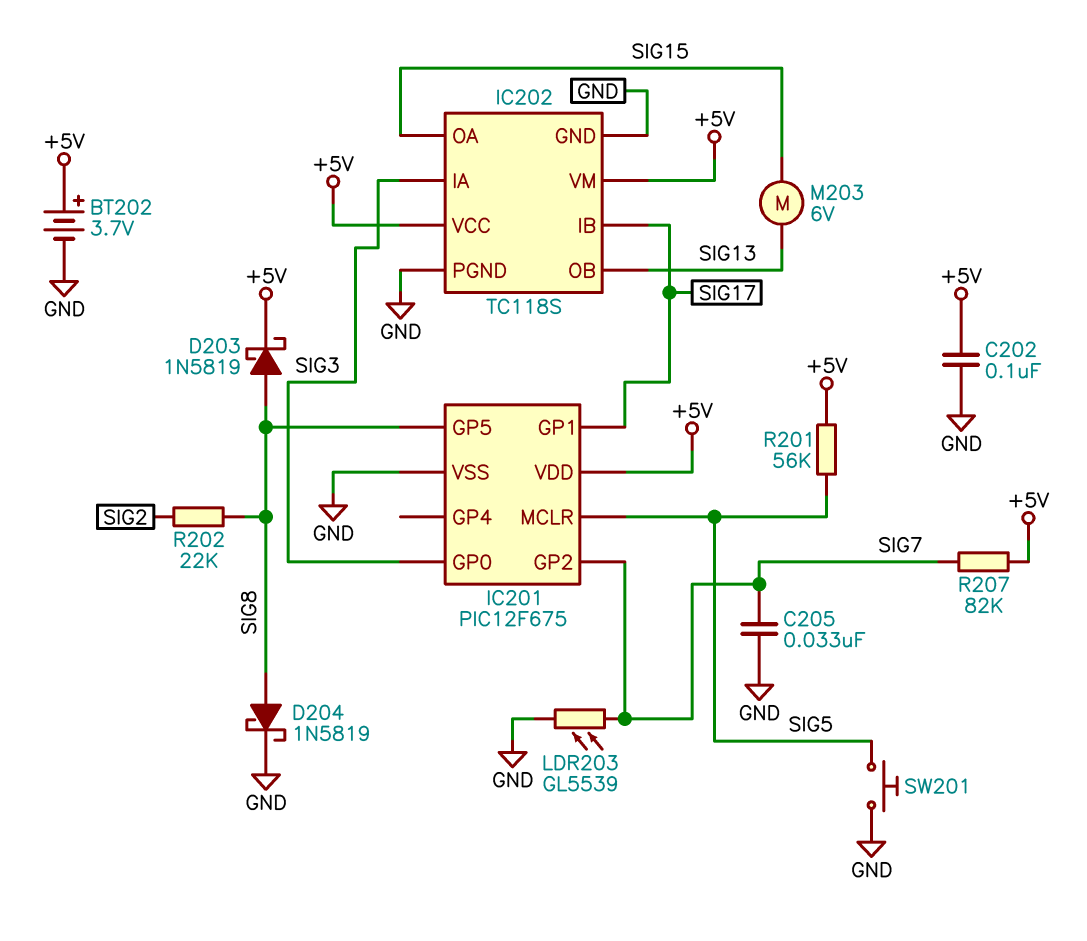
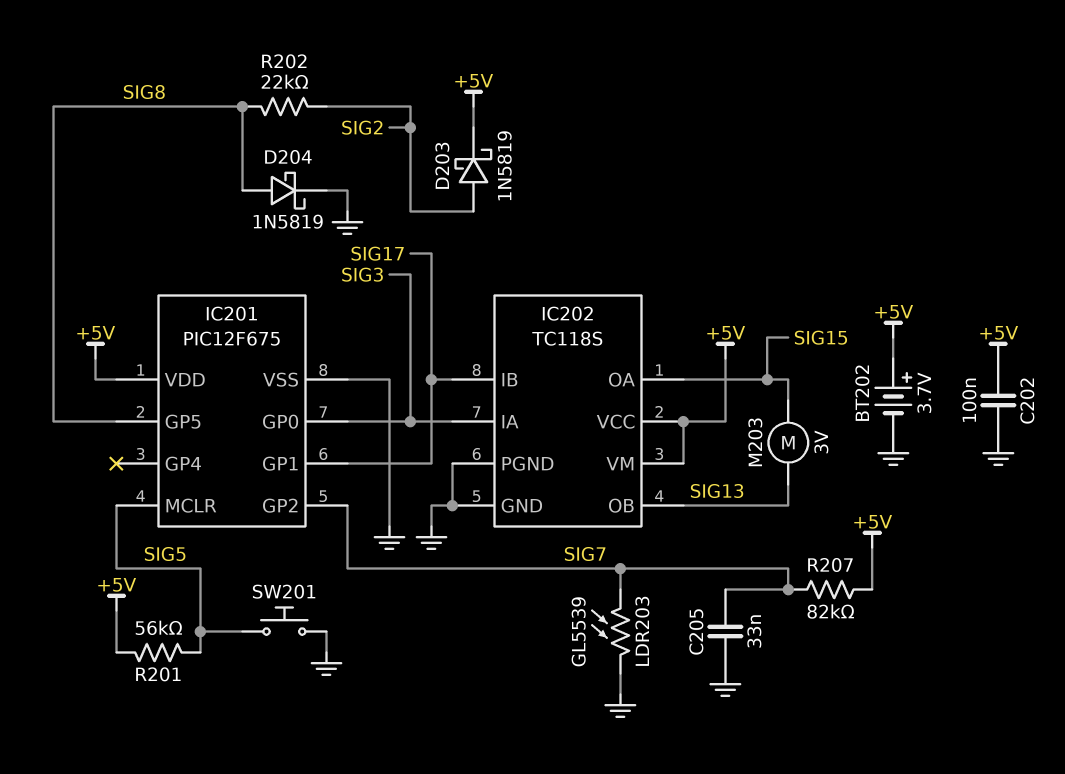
D203: schottky 1N5819 (A SIG8, K +5V) -> schottky 1N5819 (A SIG2, K +5V)
M203: motor 6V (SIG13, SIG15) -> motor 3V (SIG13, SIG15)

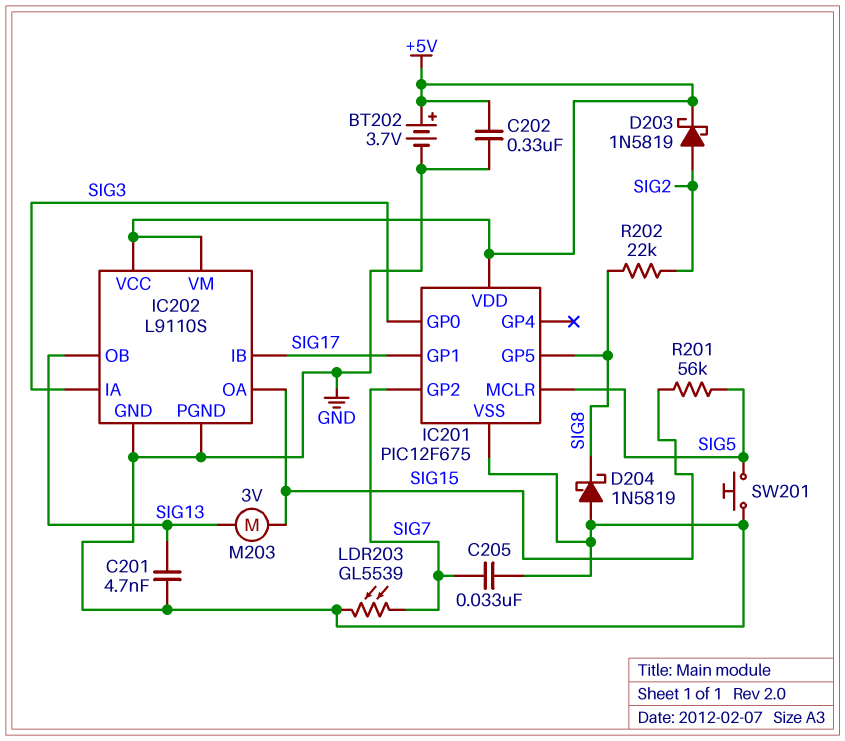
C201: none -> 4.7nF (GND, SIG13)
C202: 100nF (+5V, GND) -> 330nF (+5V, GND)
D204: schottky 1N5819 (A SIG8, K GND) -> schottky 1N5819 (A GND, K SIG8)
IC202: TC118S -> L9110S
R201: 56k (+5V, SIG5) -> 56k (SIG5, SIG15)
R207: 82k (+5V, SIG7) -> none

